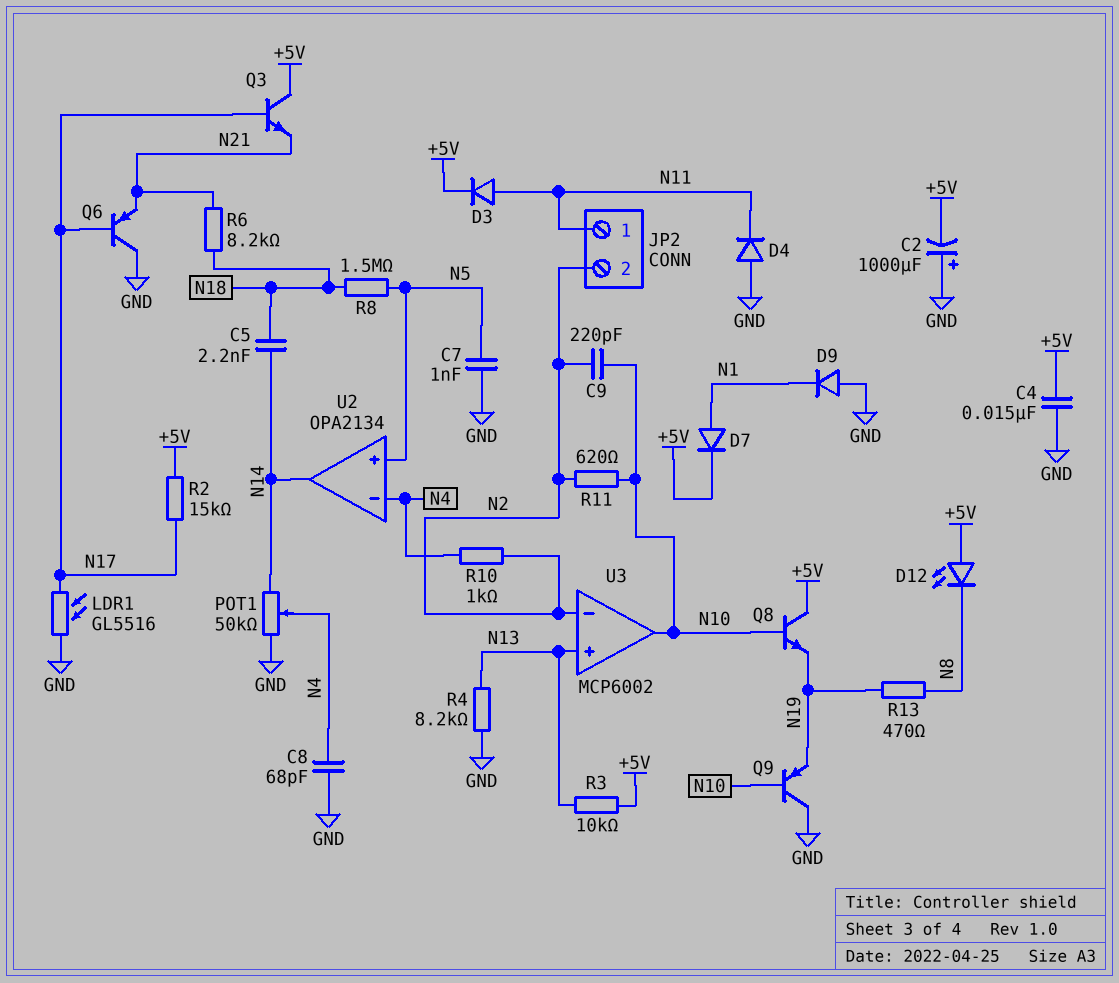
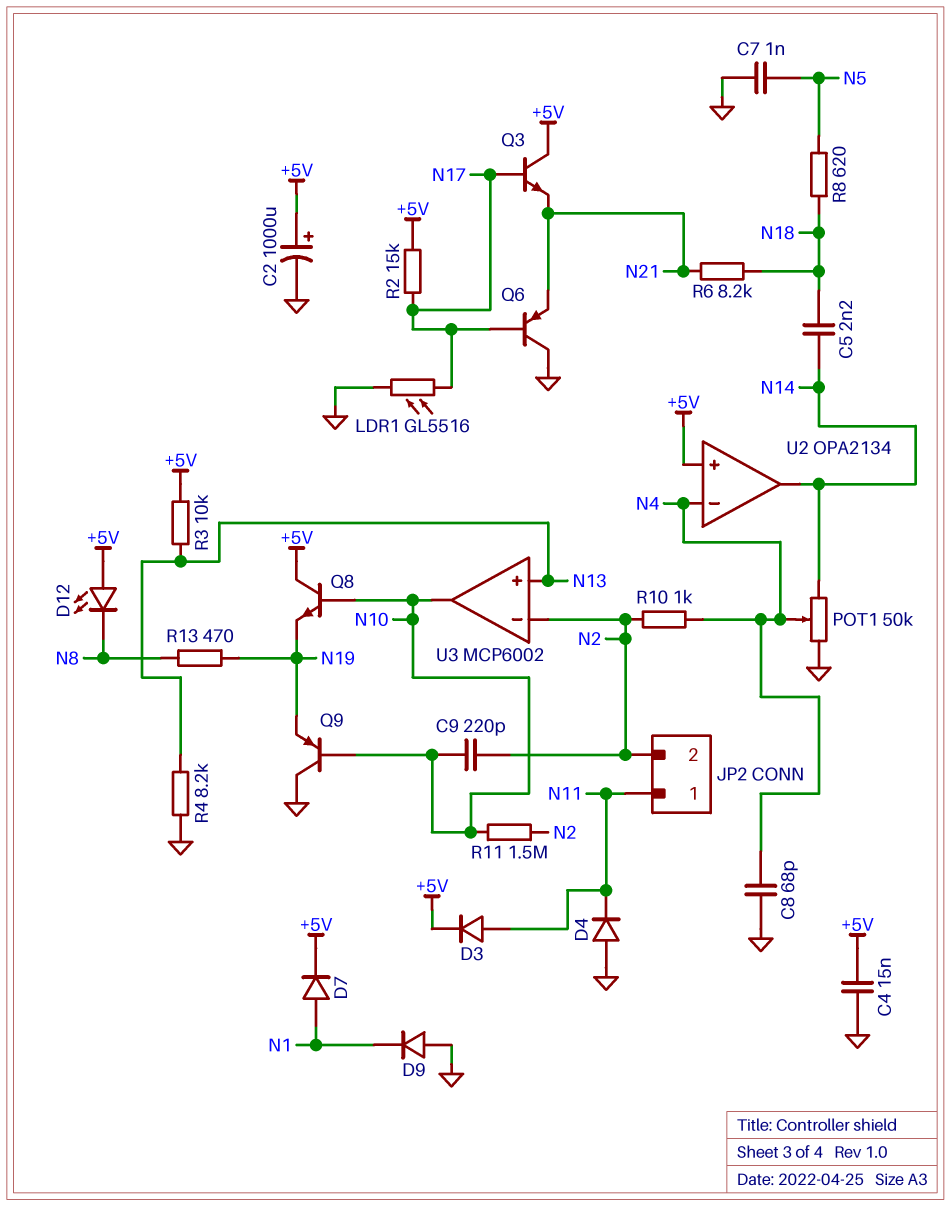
C2: 1000uF (plus GND, minus +5V) -> 1000uF (plus +5V, minus GND)
R8: 1.5M (N5, N18) -> 620 (N5, N18)
R11: 620 (N2, N10) -> 1.5M (N2, N10)
U2 pin in+: N5 -> +5V

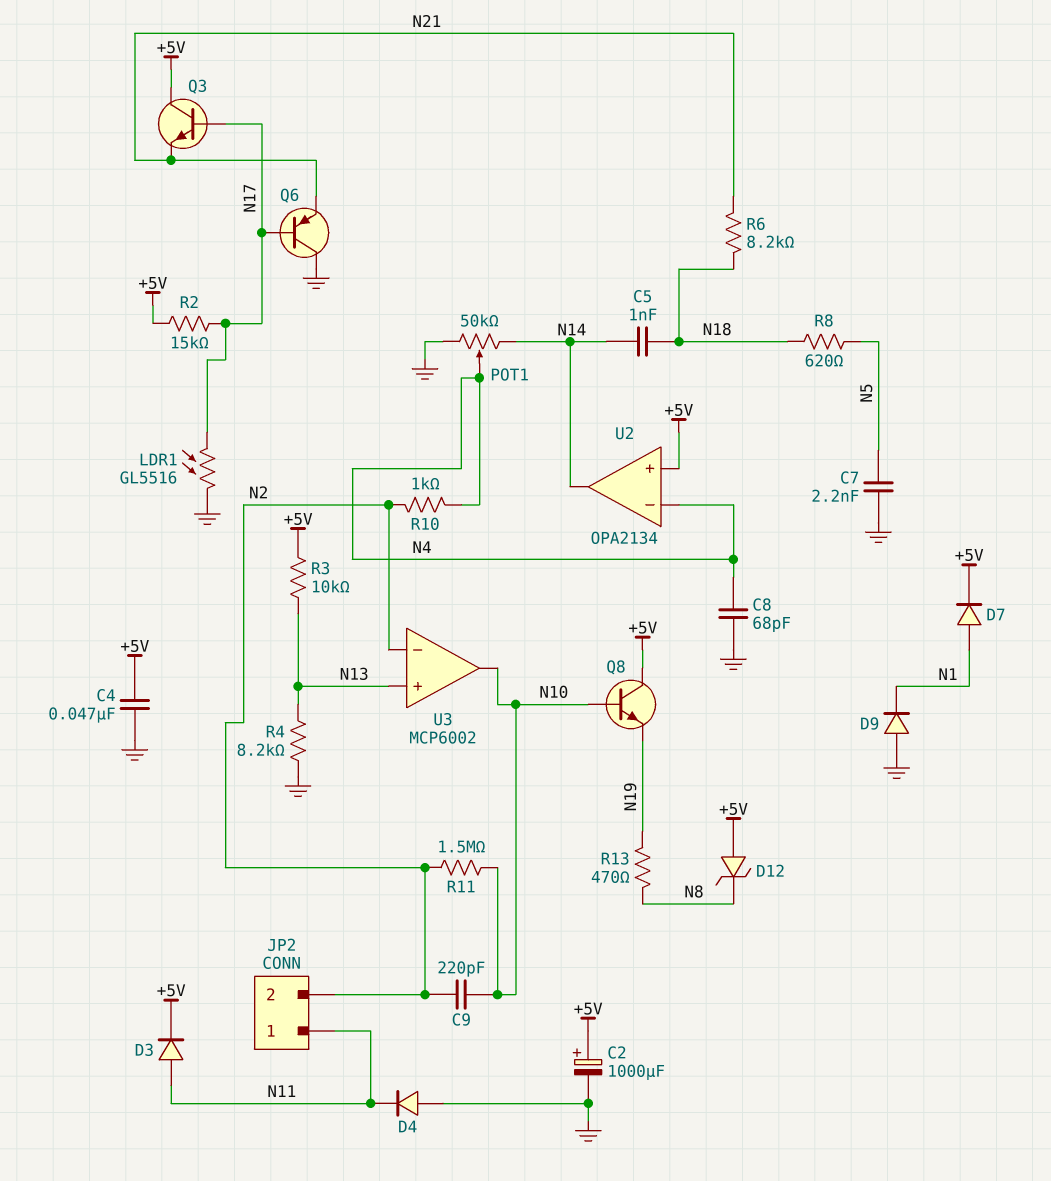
C4: 15nF (+5V, GND) -> 47nF (+5V, GND)
C5: 2.2nF (N14, N18) -> 1nF (N14, N18)
C7: 1nF (GND, N5) -> 2.2nF (GND, N5)
D12: LED (A +5V, K N8) -> zener (A +5V, K N8)
Q9: PNP (B N10, C GND, E N19) -> none

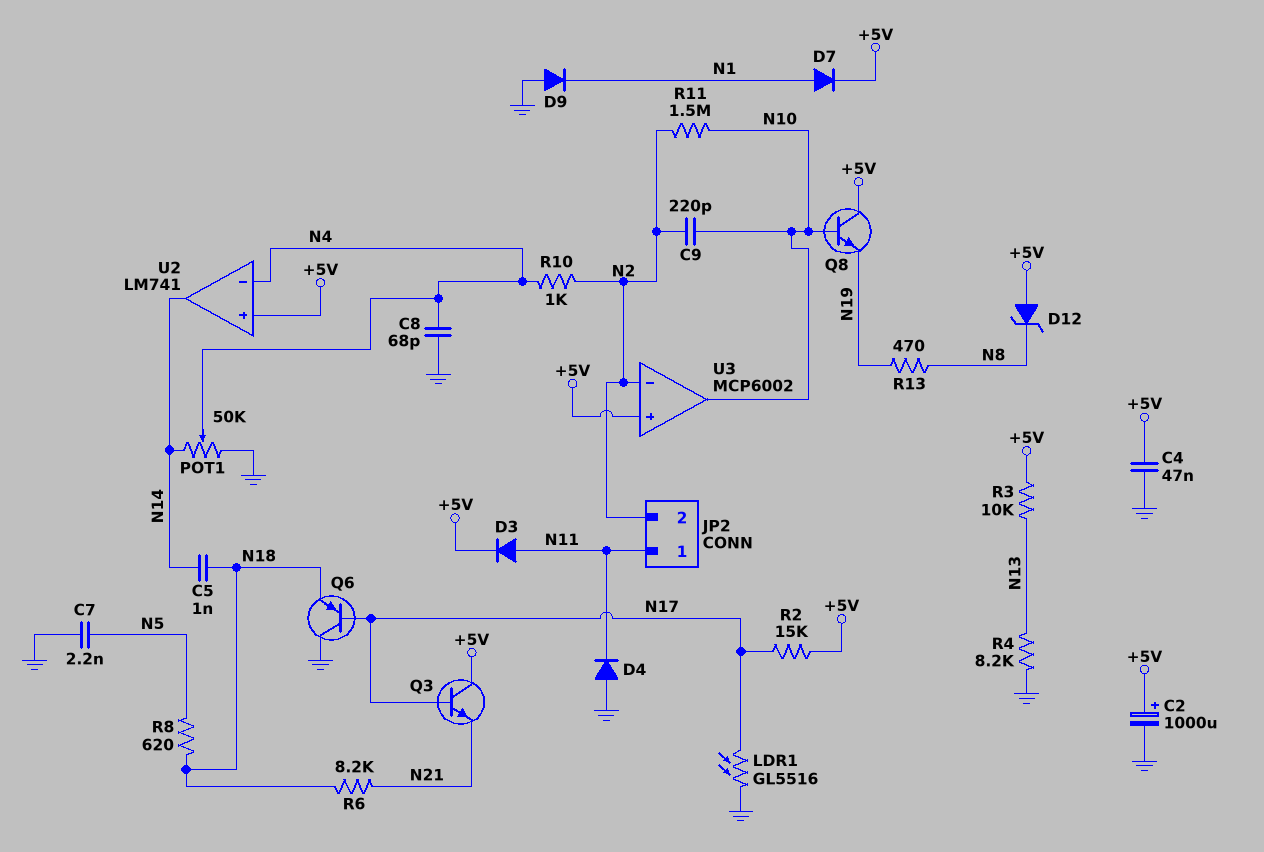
Q6: PNP (B N17, C GND, E N21) -> PNP (B N17, C GND, E N18)
U2: OPA2134 -> LM741
U3 pin in+: N13 -> +5V

